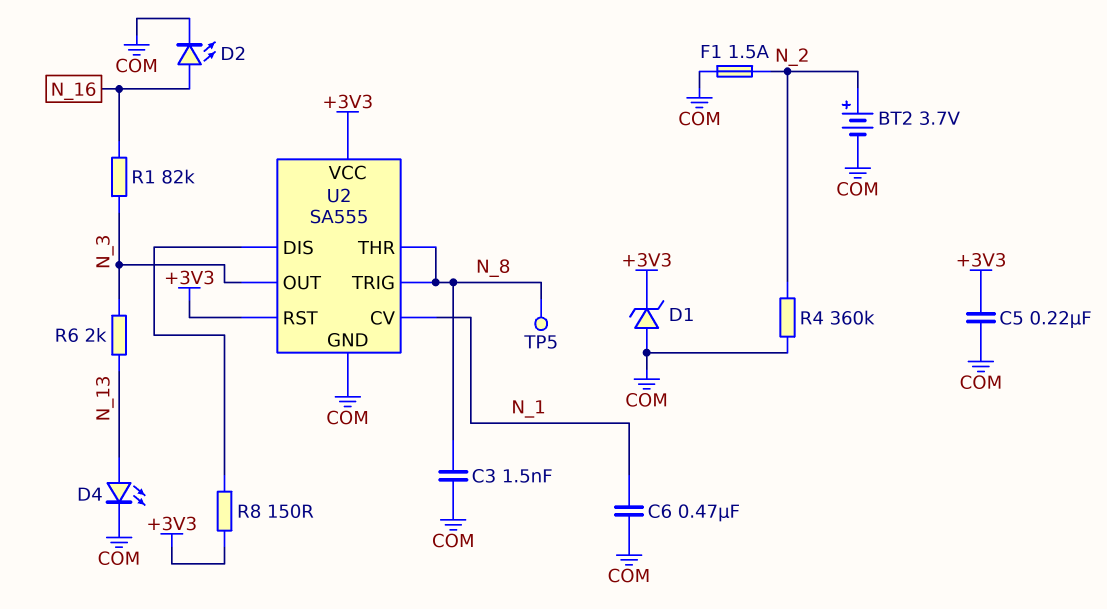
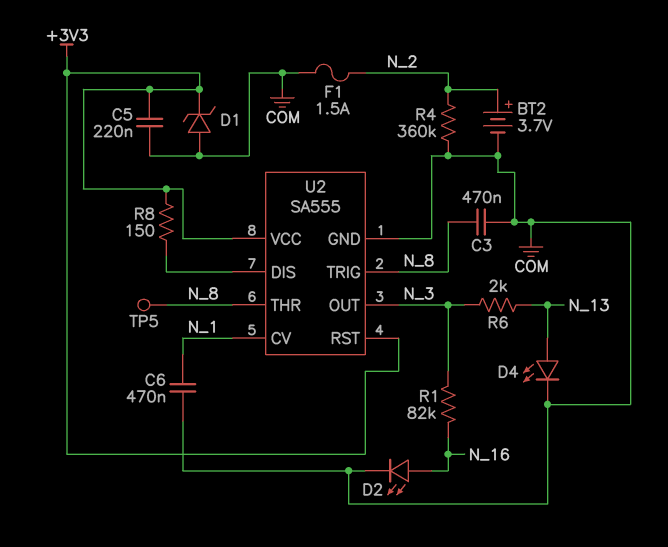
C3: 1.5nF (COM, N_8) -> 470nF (COM, N_8)

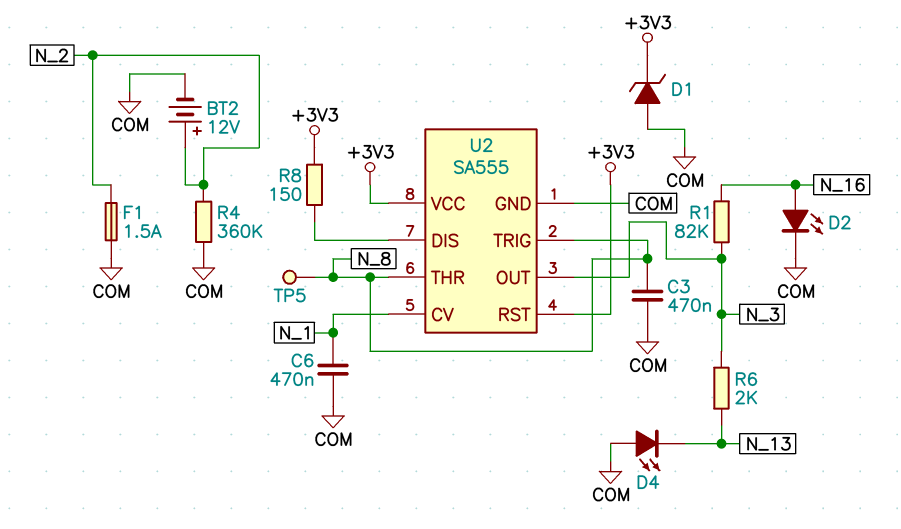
BT2: 3.7V (plus N_2, minus COM) -> 12V (plus N_2, minus COM)
C5: 220nF (+3V3, COM) -> none
D4: LED (A N_13, K COM) -> LED (A COM, K N_13)

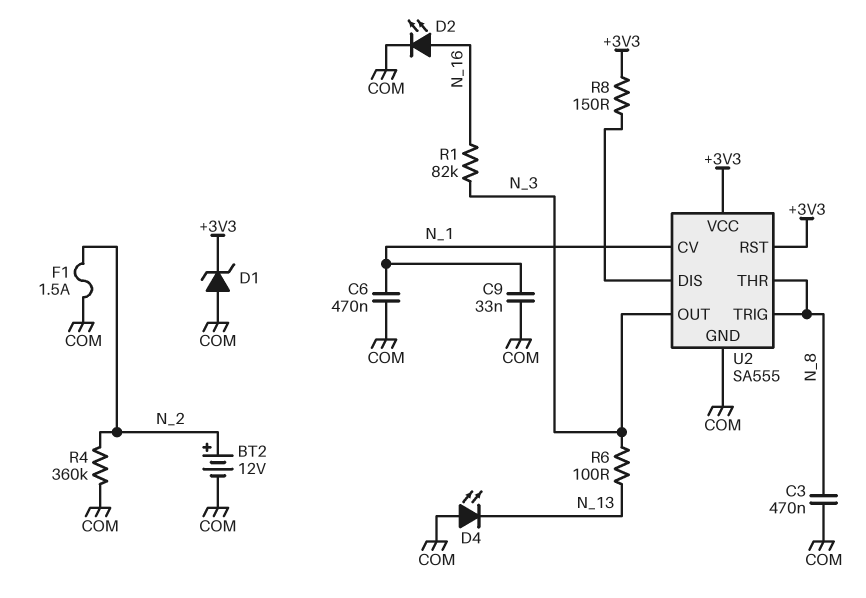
C9: none -> 33nF (COM, N_1)
R6: 2k (N_3, N_13) -> 100 (N_3, N_13)
TP5: test point (N_8) -> none

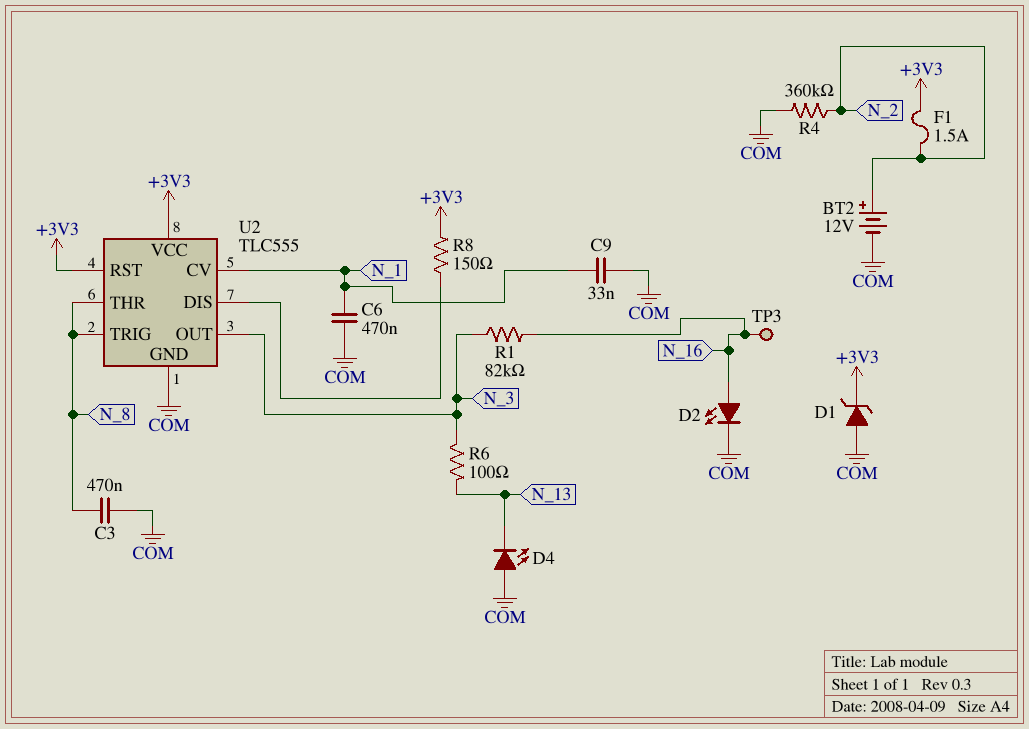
F1: 1.5A (COM, N_2) -> 1.5A (+3V3, N_2)
TP3: none -> test point (N_16)
U2: SA555 -> TLC555

